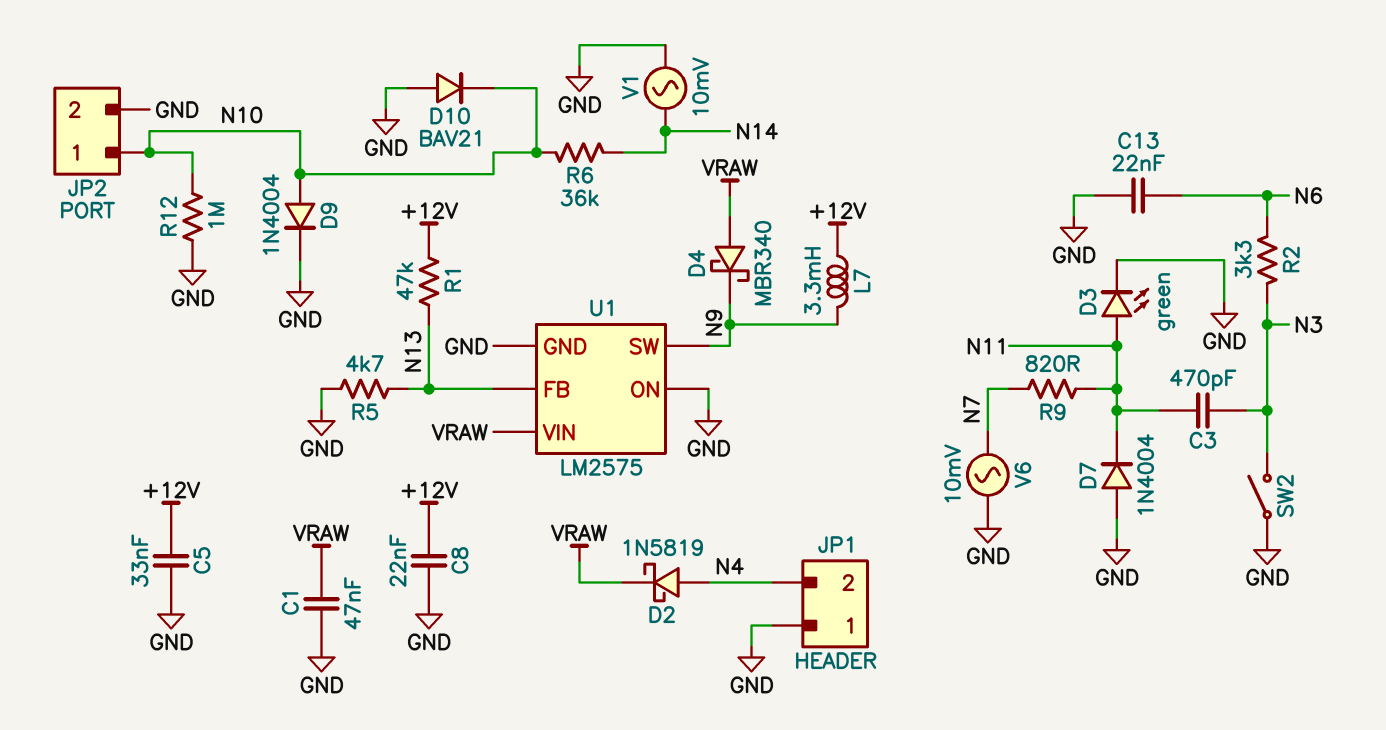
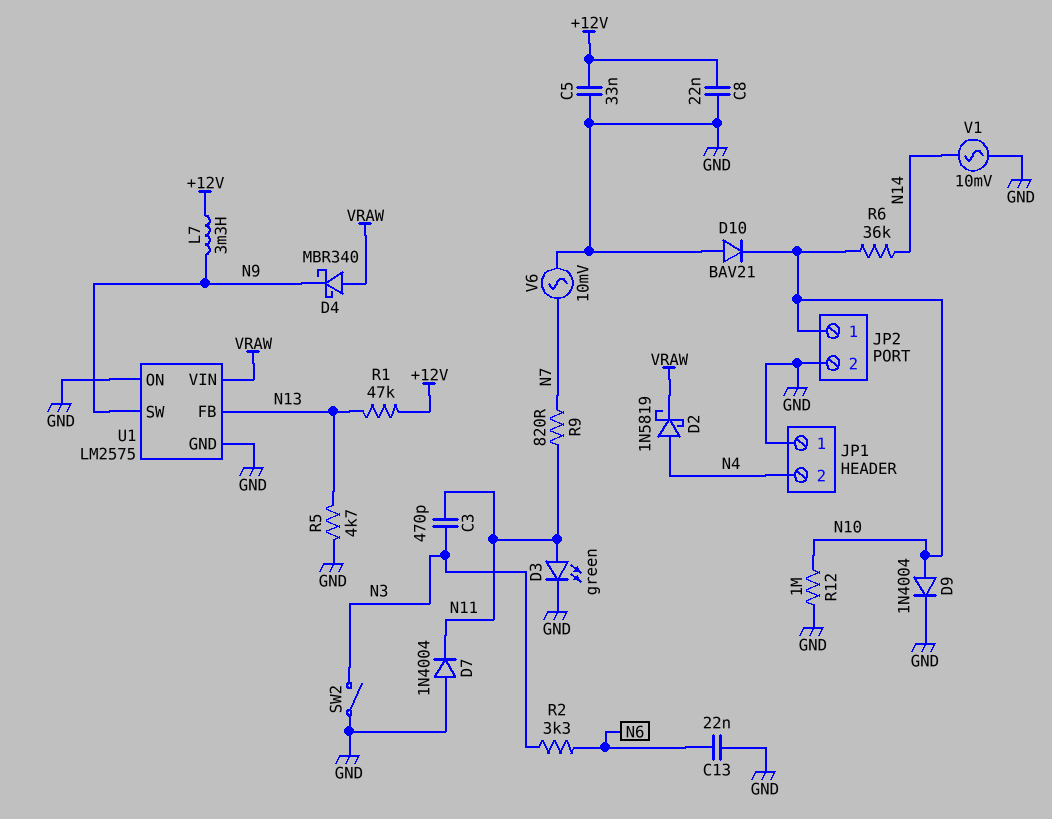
C1: 47nF (GND, VRAW) -> none

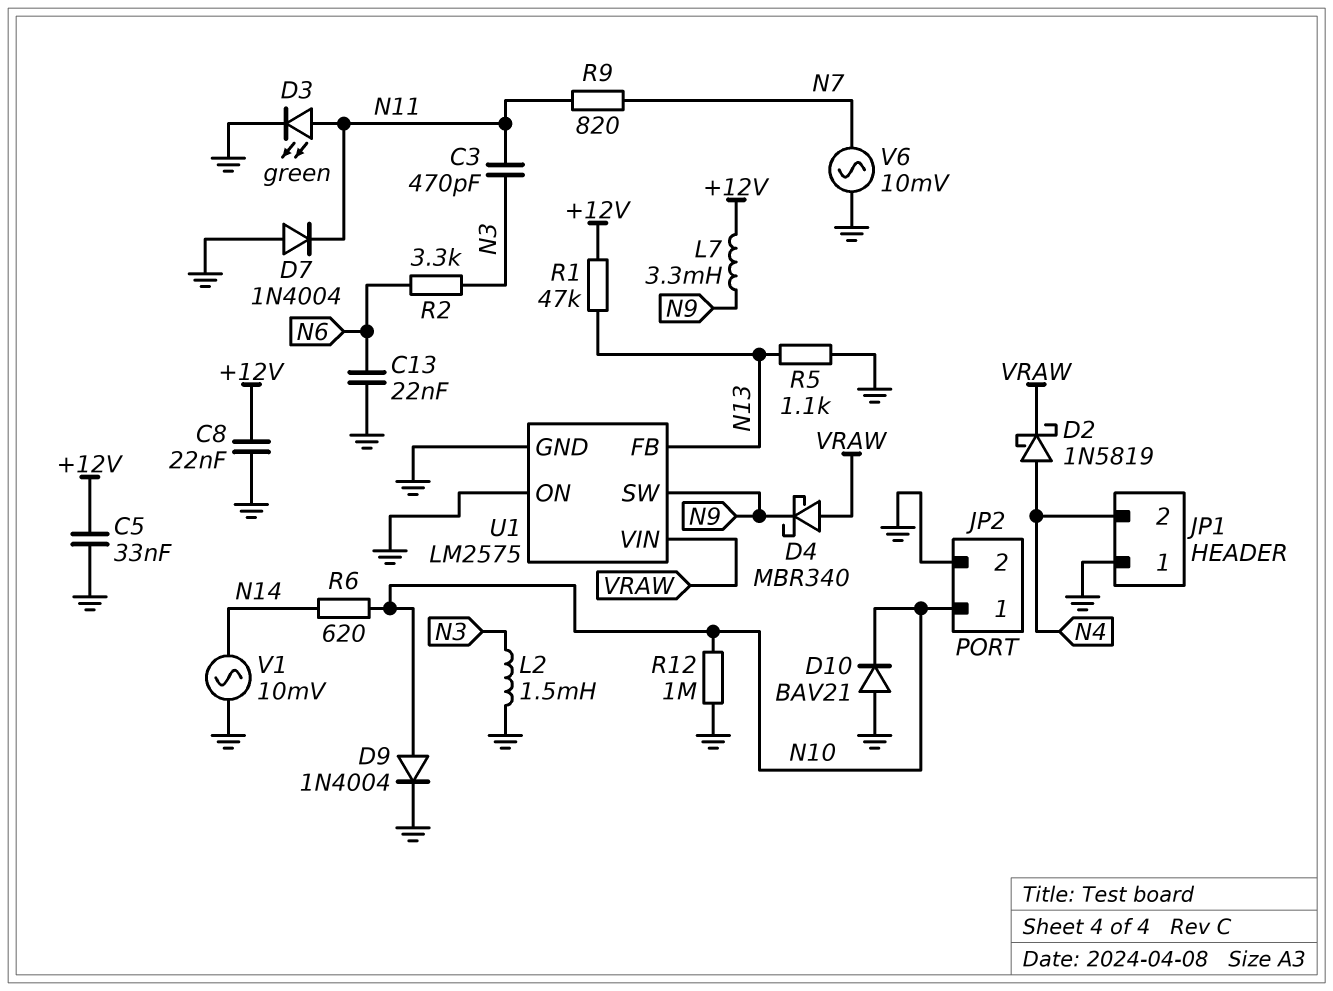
L2: none -> 1.5mH (GND, N3)
R5: 4.7k (GND, N13) -> 1.1k (GND, N13)
R6: 36k (N10, N14) -> 620 (N10, N14)
SW2: switch (GND, N3) -> none

